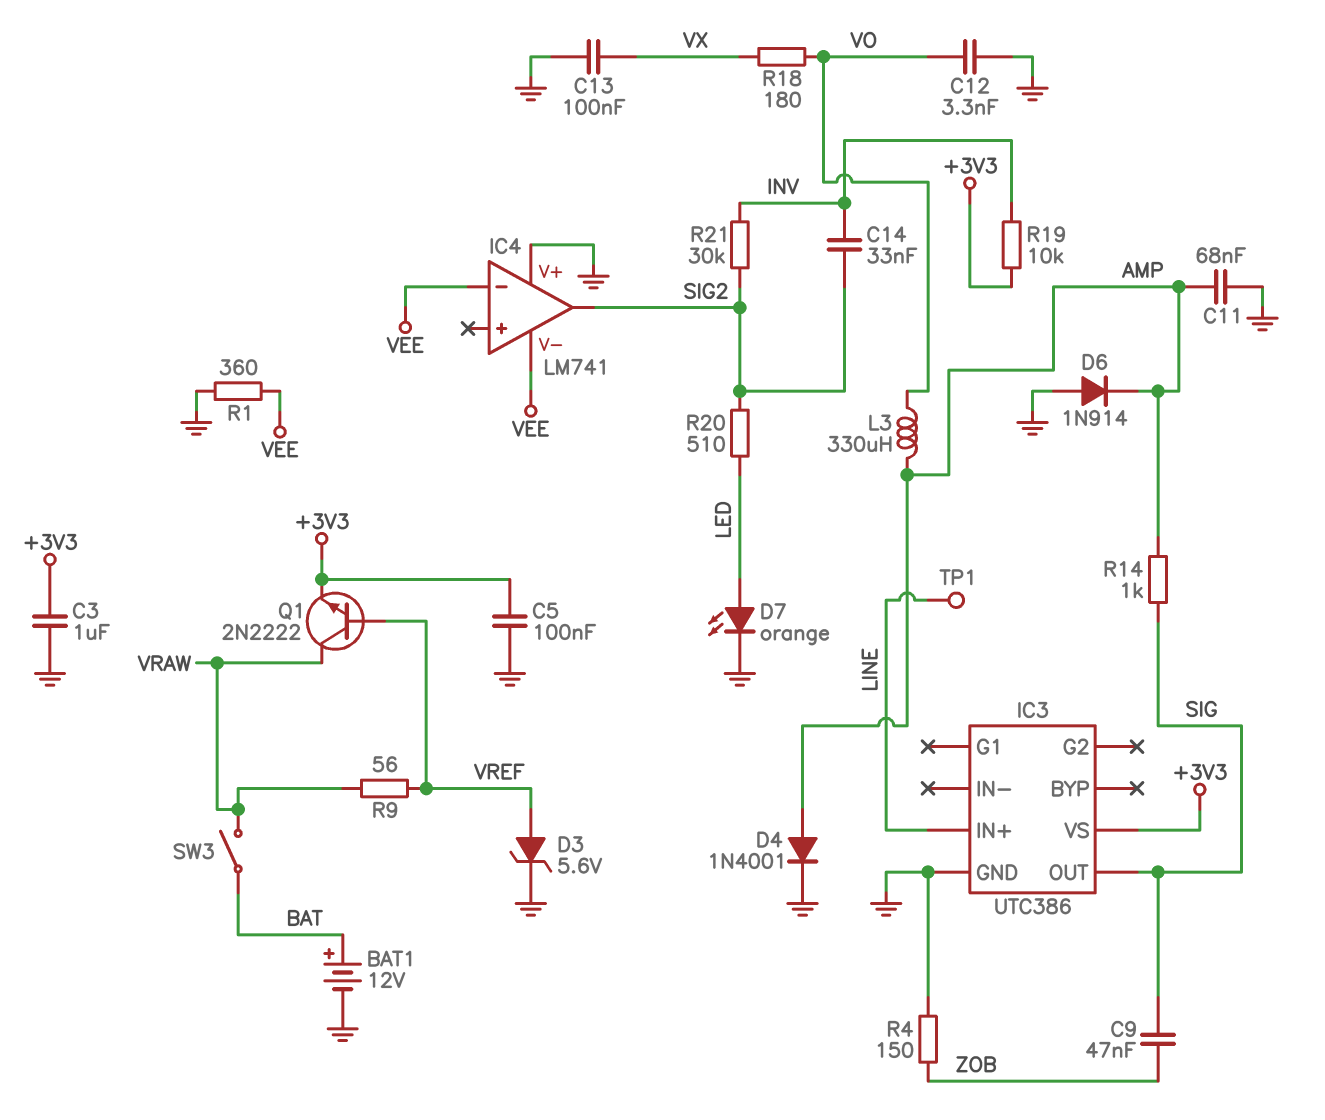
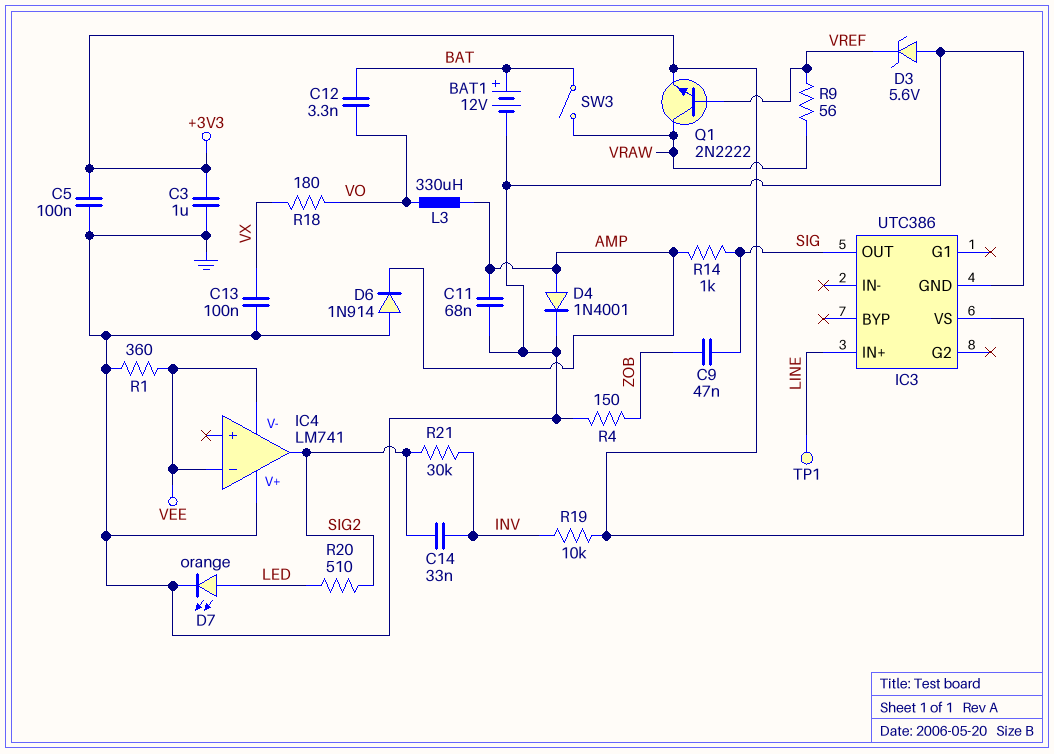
C12: 3.3nF (GND, VO) -> 3.3nF (BAT, VO)
D3: zener 5.6V (A VREF, K GND) -> zener 5.6V (A GND, K VREF)

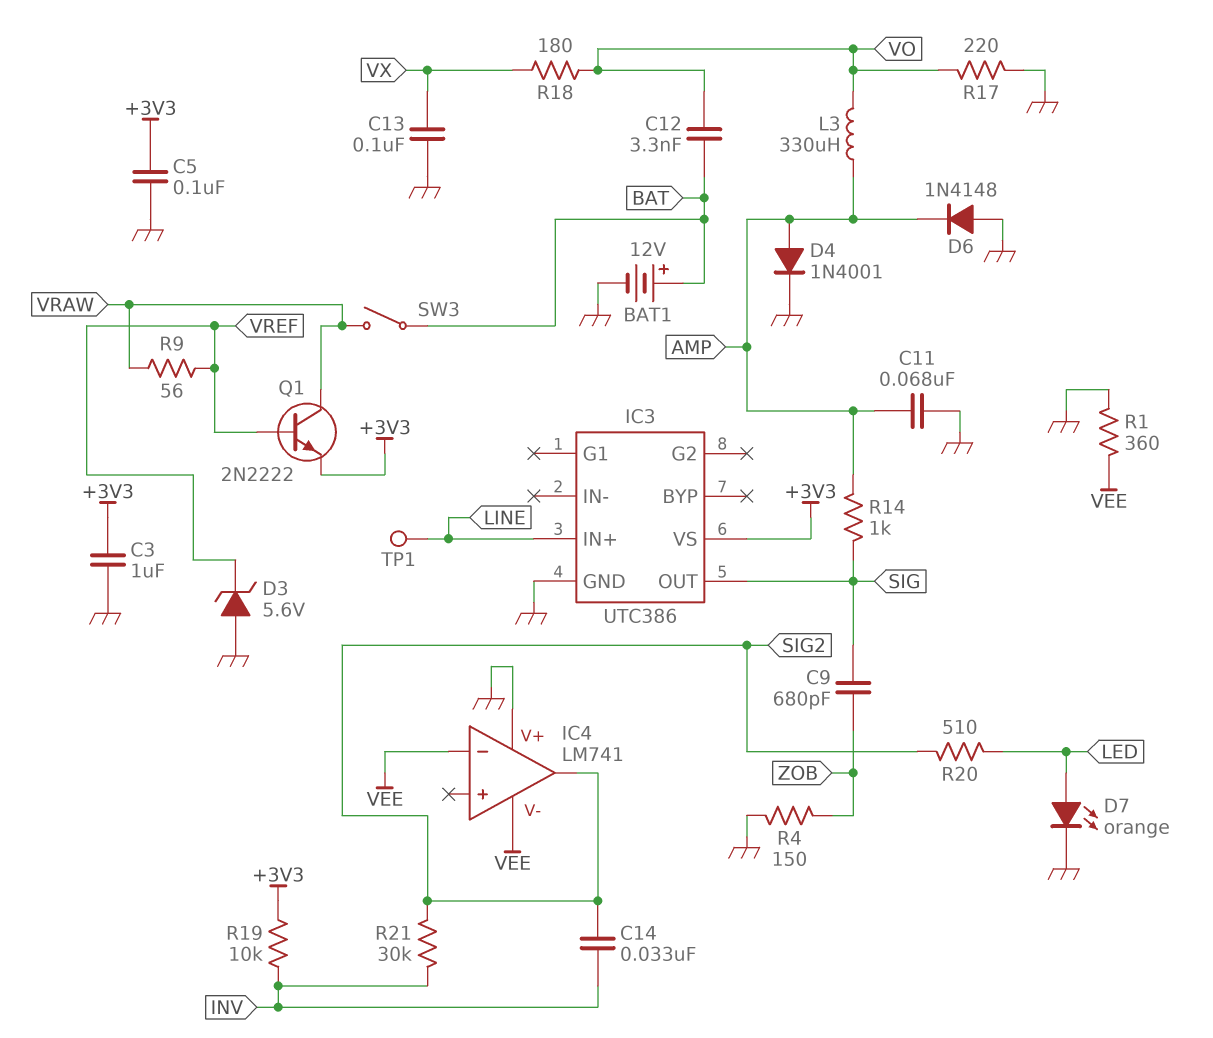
C9: 47nF (SIG, ZOB) -> 680pF (SIG, ZOB)
D6: diode 1N914 (A GND, K AMP) -> diode 1N4148 (A GND, K AMP)
R17: none -> 220 (GND, VO)

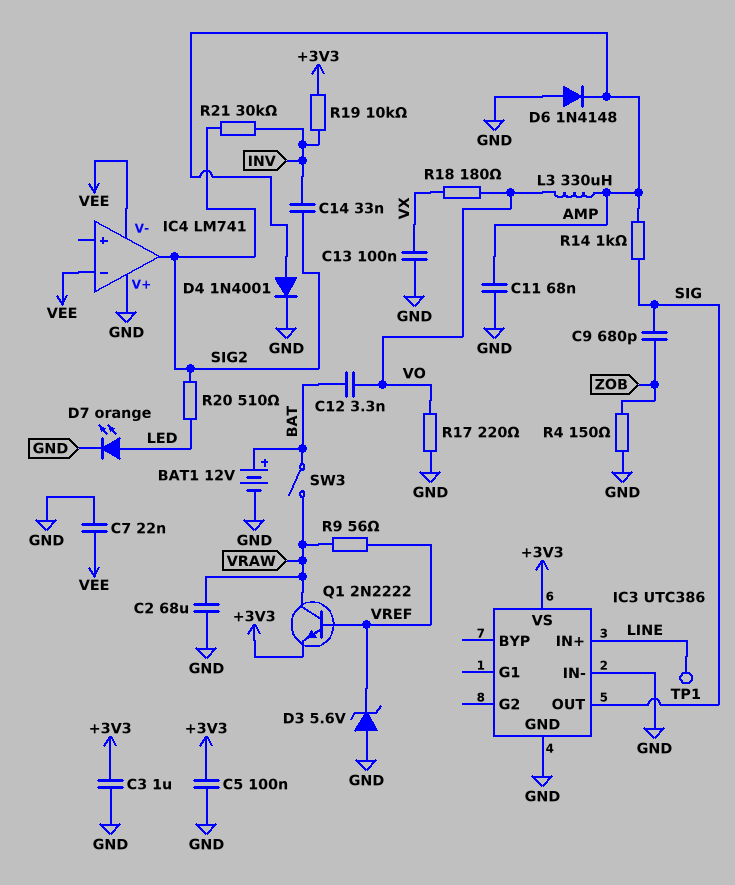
C2: none -> 68uF (GND, VRAW)
C7: none -> 22nF (GND, VEE)
IC3 pin IN-: none -> GND
R1: 360 (GND, VEE) -> none

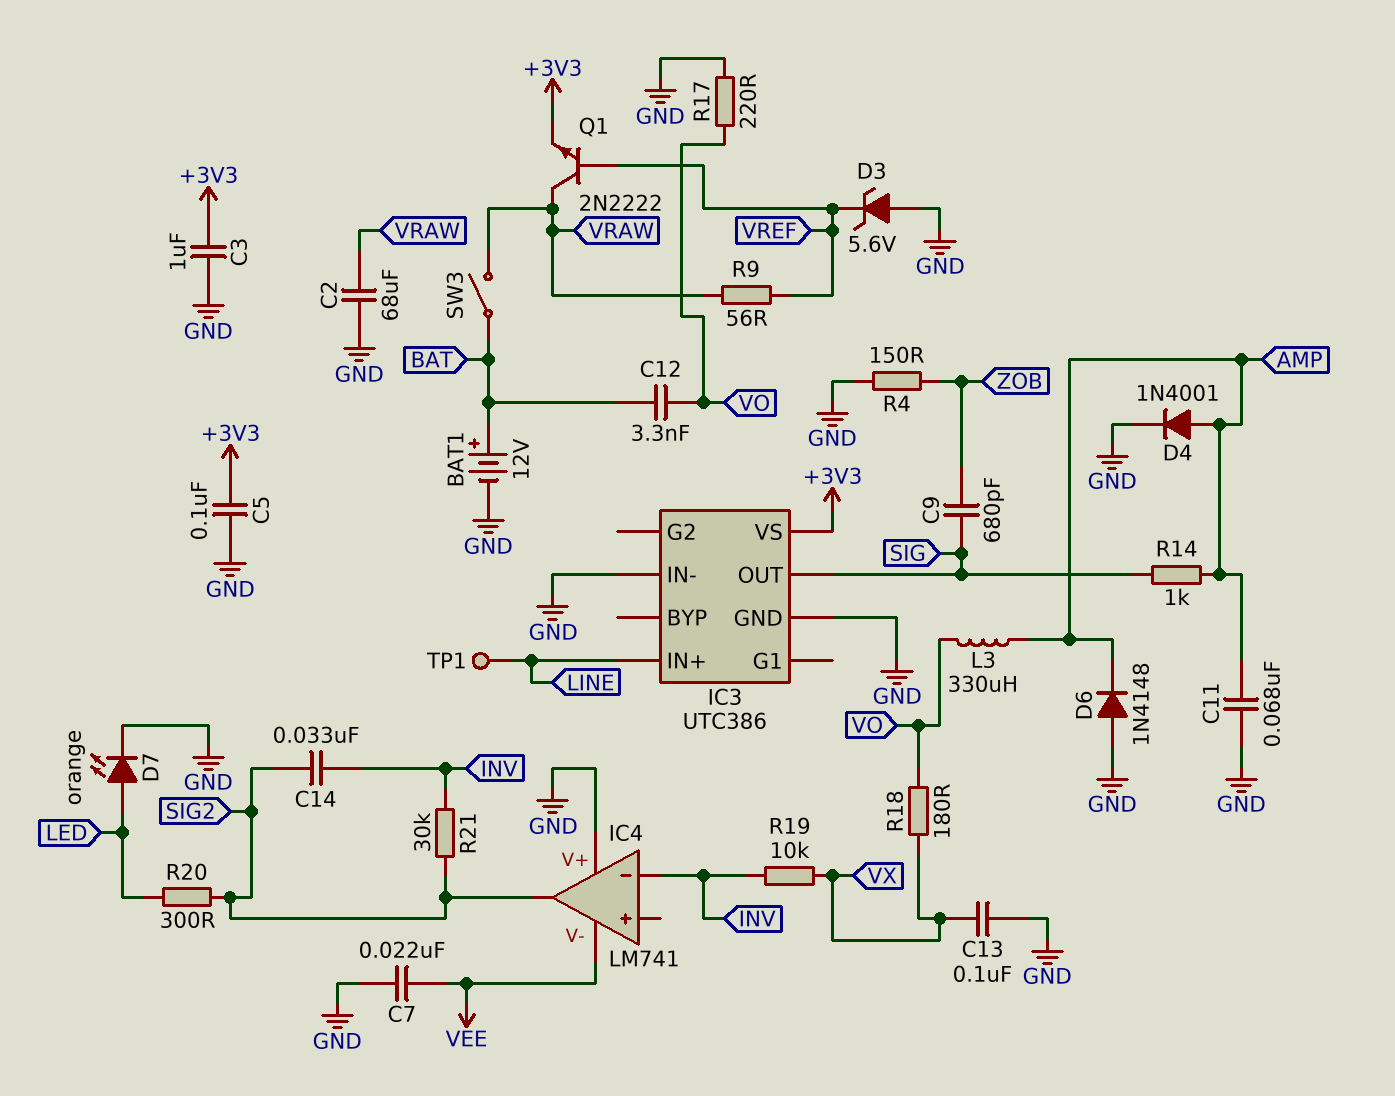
IC4 pin in-: VEE -> INV
R19: 10k (+3V3, INV) -> 10k (INV, VX)
R20: 510 (LED, SIG2) -> 300 (LED, SIG2)

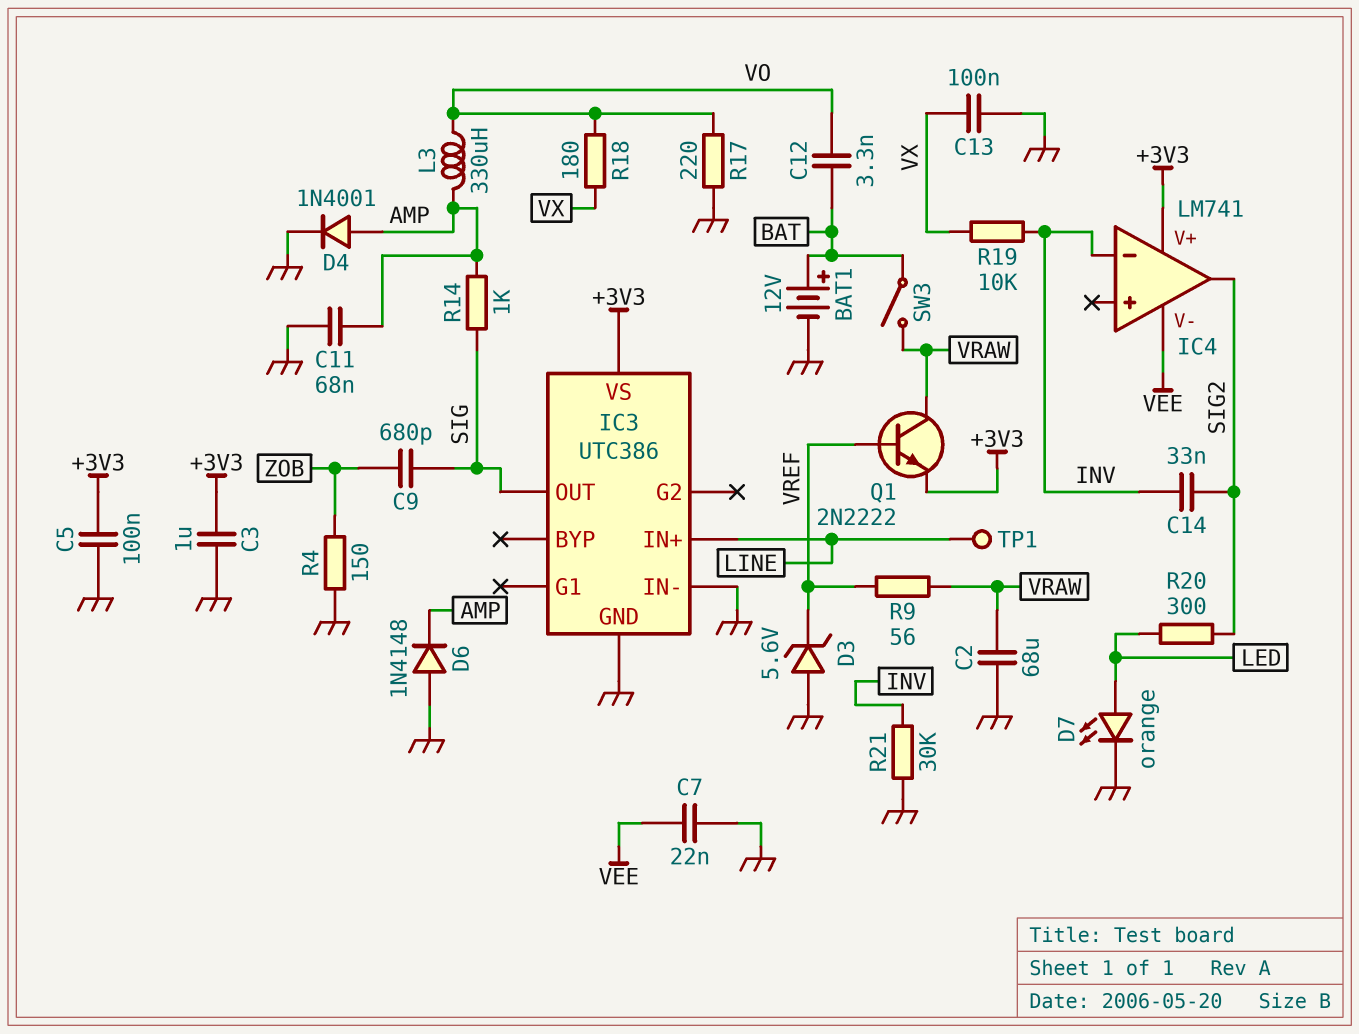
IC4 pin V+: GND -> +3V3
R21: 30k (INV, SIG2) -> 30k (GND, INV)

